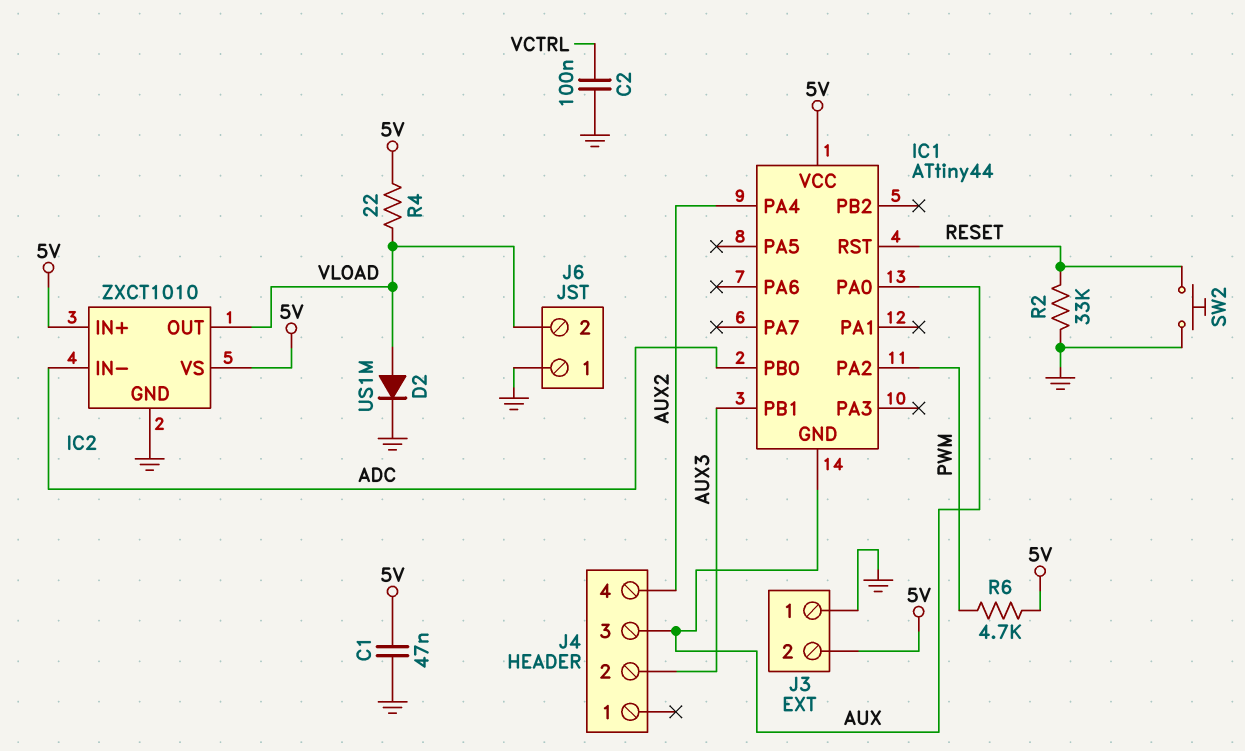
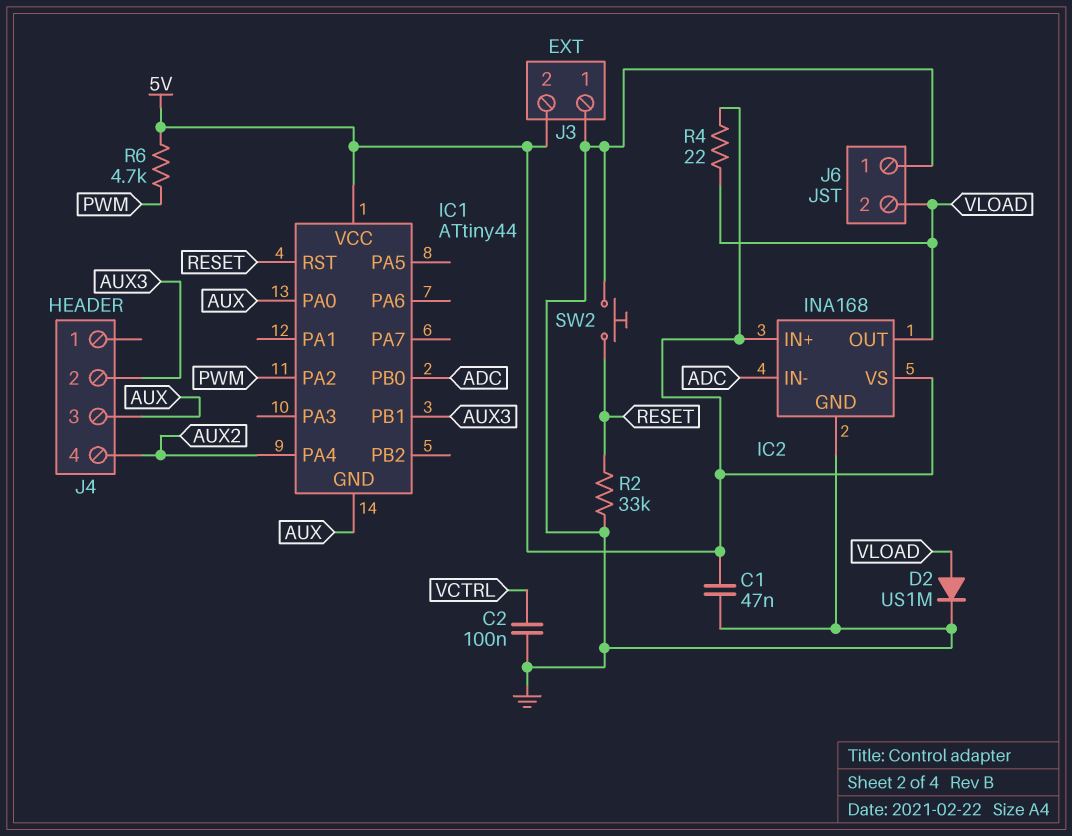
IC2: ZXCT1010 -> INA168

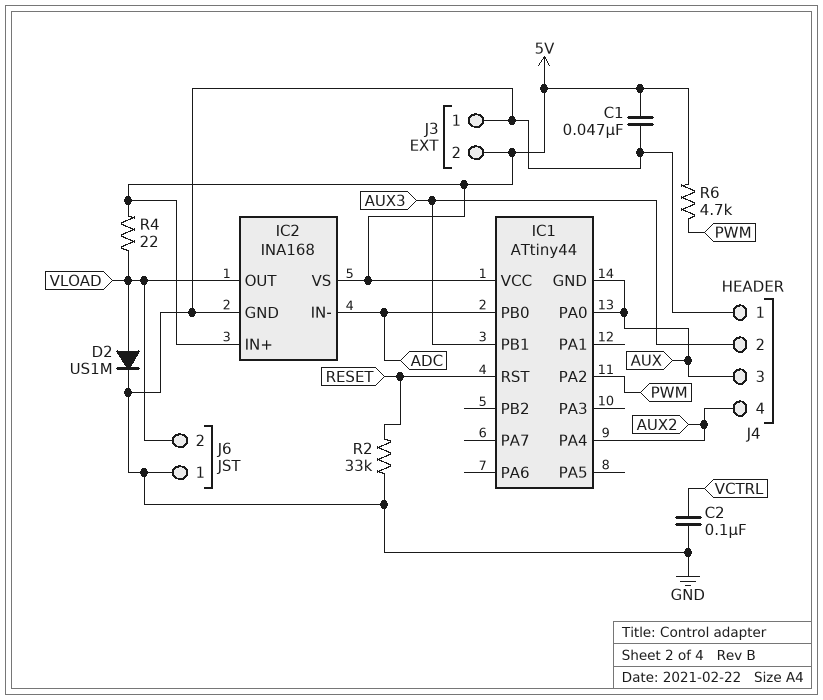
J4 pin 1: none -> GND
SW2: button (GND, RESET) -> none

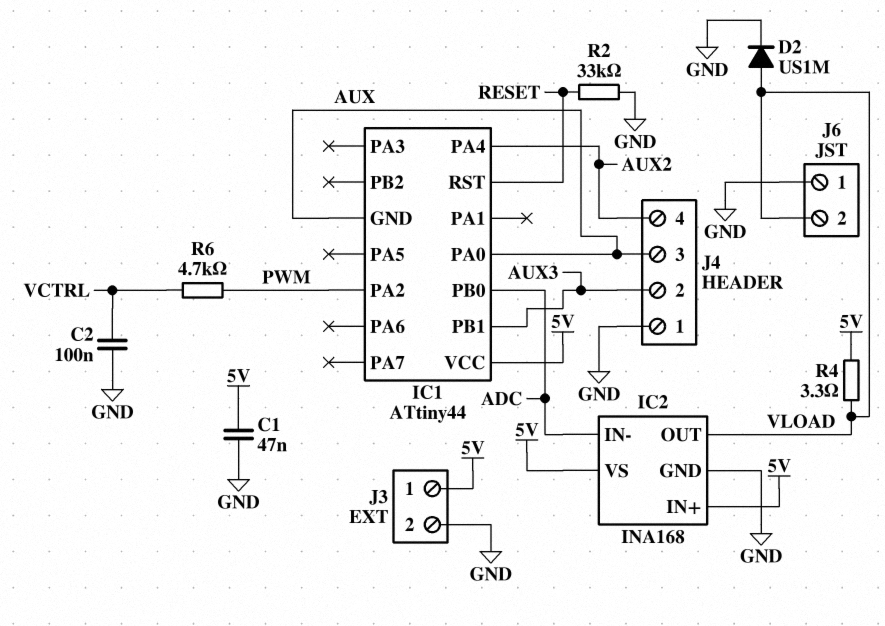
J3 pin 1: GND -> 5V
J3 pin 2: 5V -> GND
R4: 22 (5V, VLOAD) -> 3.3 (5V, VLOAD)
R6: 4.7k (5V, PWM) -> 4.7k (PWM, VCTRL)

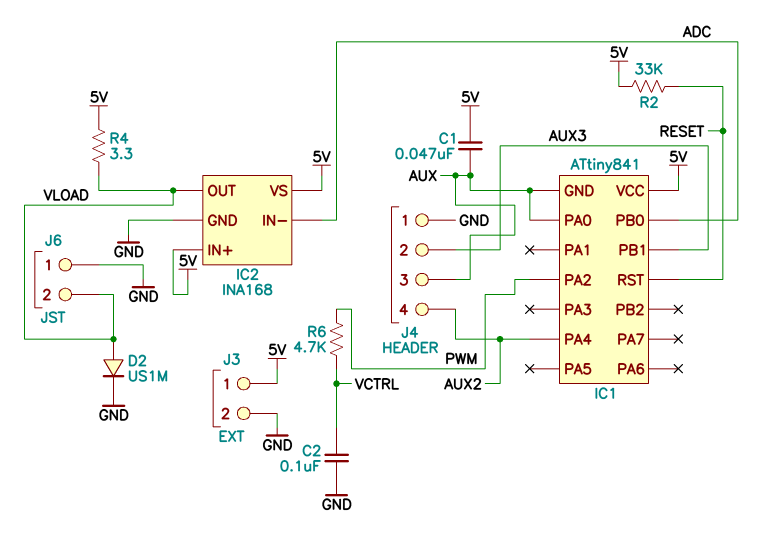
C1: 47nF (5V, GND) -> 47nF (5V, AUX)
IC1: ATtiny44 -> ATtiny841
R2: 33k (GND, RESET) -> 33k (5V, RESET)

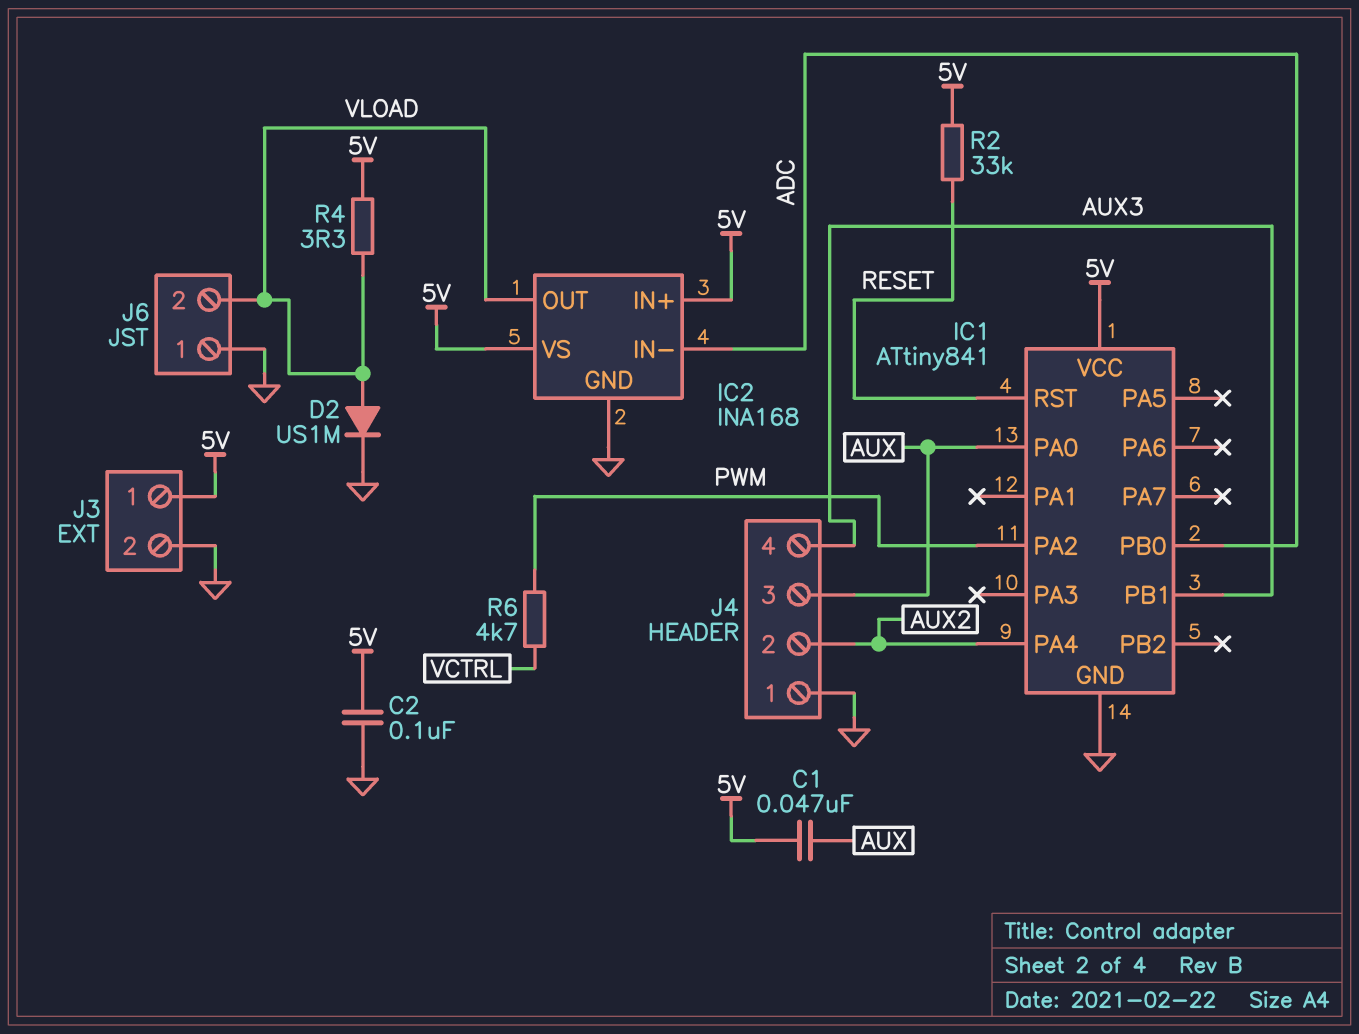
C2: 100nF (GND, VCTRL) -> 100nF (5V, GND)
IC1 pin GND: AUX -> GND
J4 pin 2: AUX3 -> AUX2
J4 pin 4: AUX2 -> AUX3

